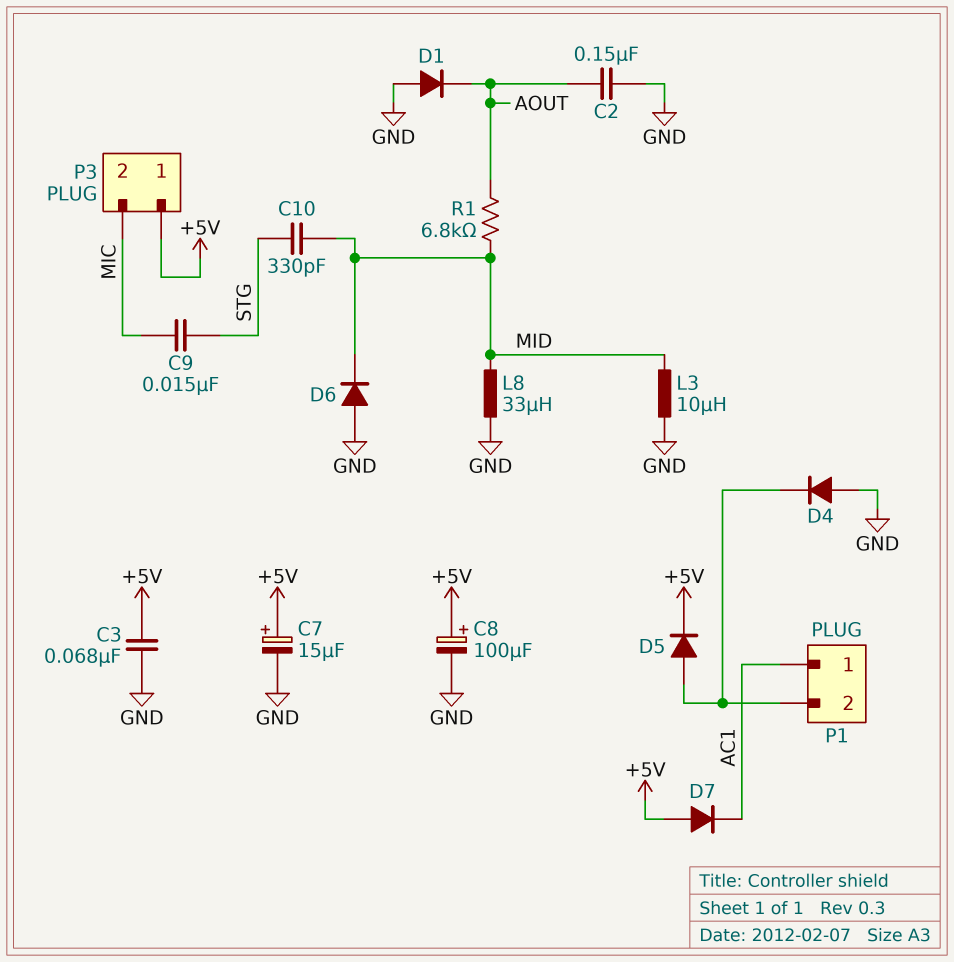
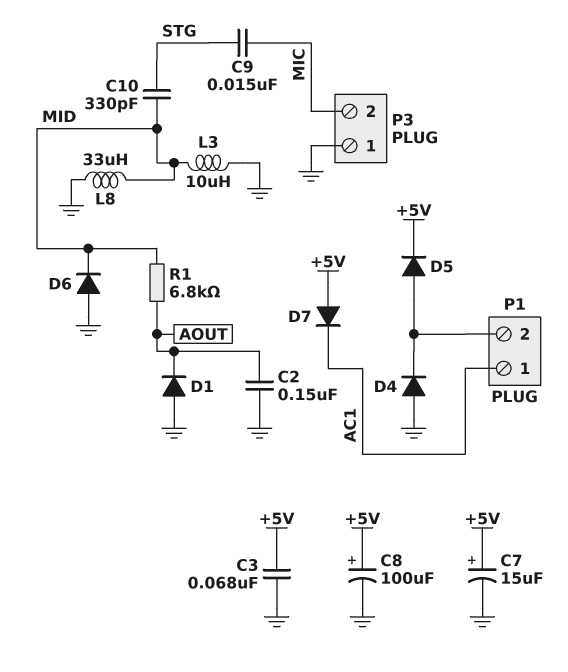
P3 pin 1: +5V -> GND

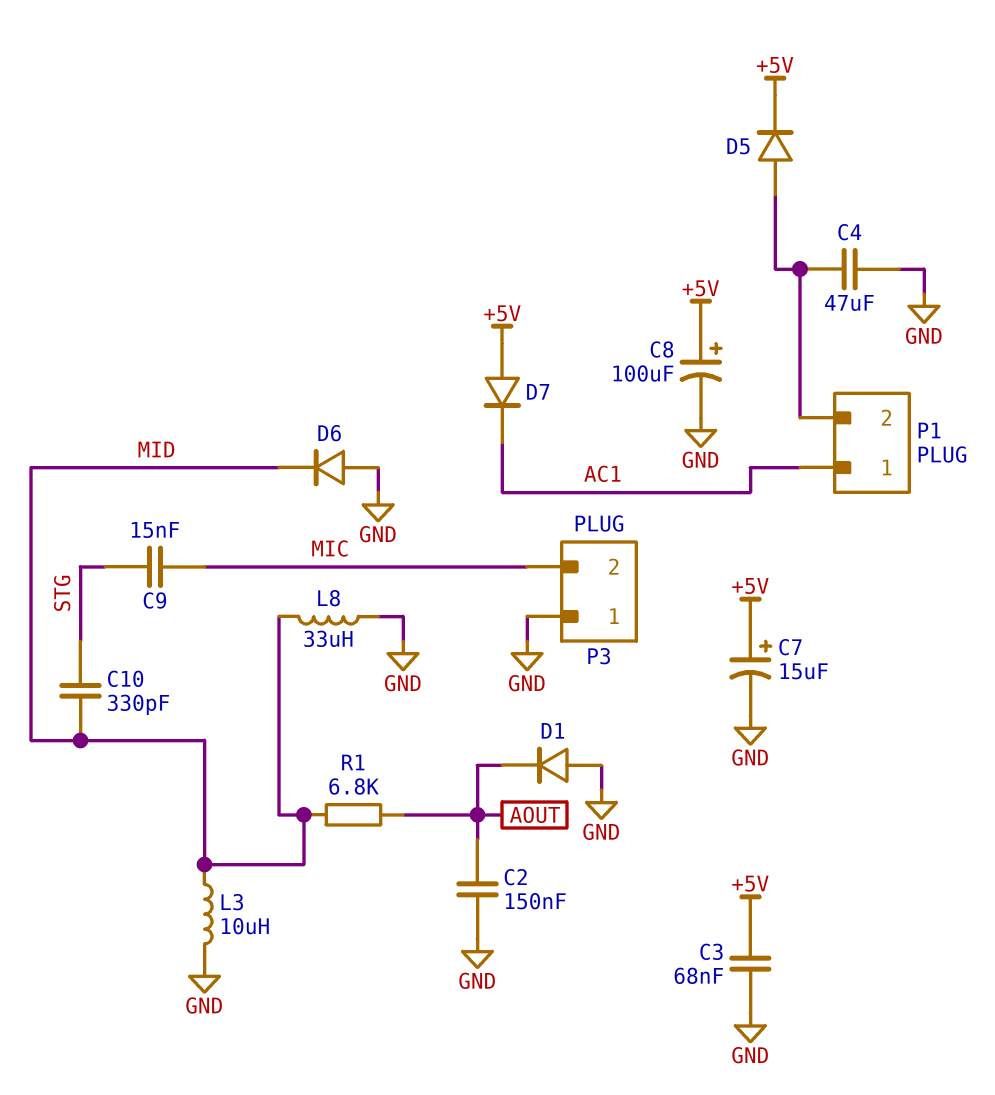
C4: none -> 47uF (GND, P1/2)
D4: diode (A GND, K P1/2) -> none

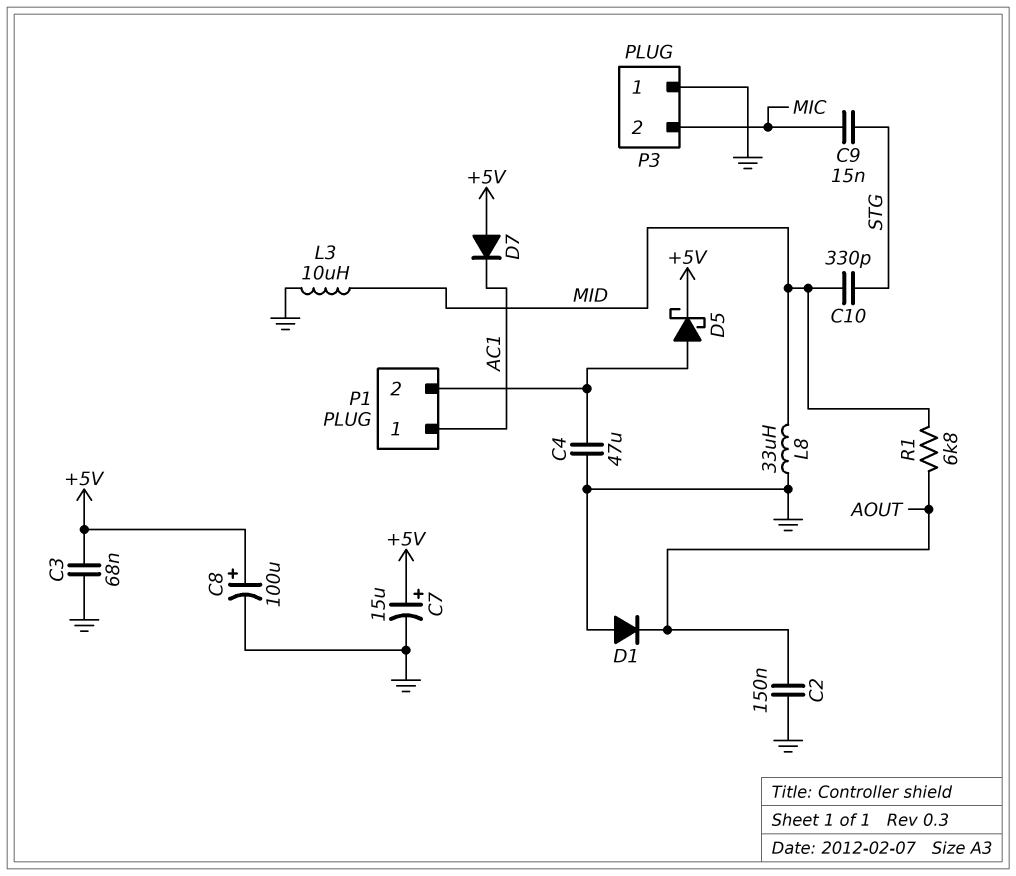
D5: diode (A P1/2, K +5V) -> schottky (A P1/2, K +5V)
D6: diode (A GND, K MID) -> none

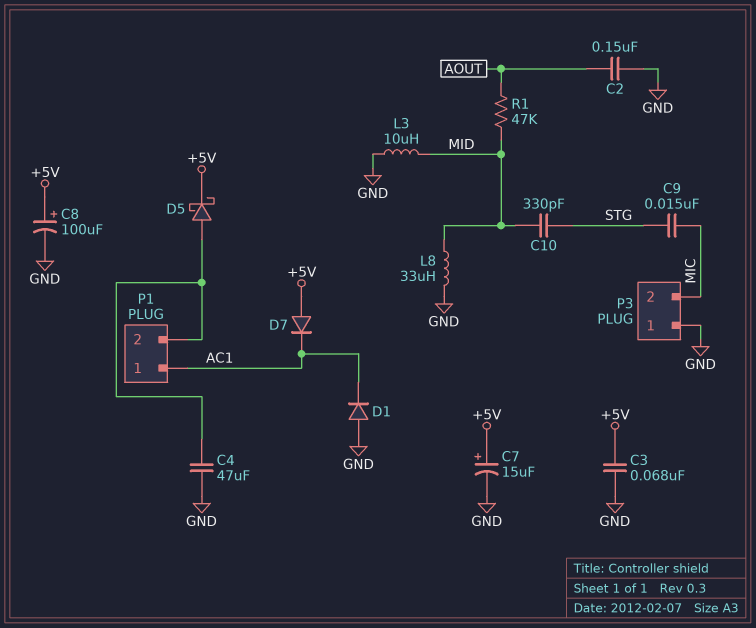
D1: diode (A GND, K AOUT) -> diode (A GND, K AC1)
R1: 6.8k (AOUT, MID) -> 47k (AOUT, MID)

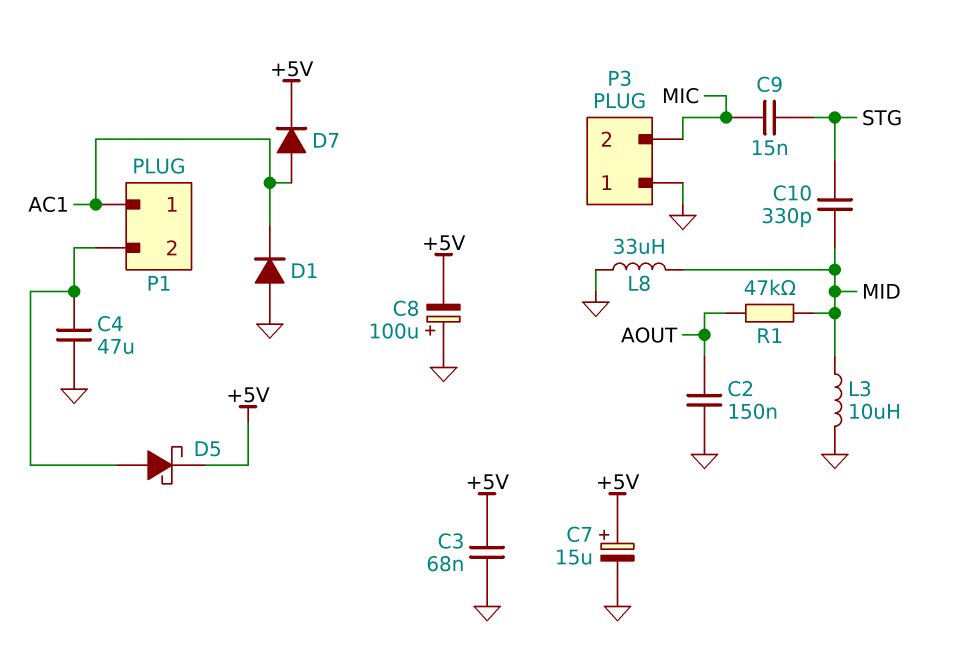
C8: 100uF (plus +5V, minus GND) -> 100uF (plus GND, minus +5V)
D7: diode (A +5V, K AC1) -> diode (A AC1, K +5V)

